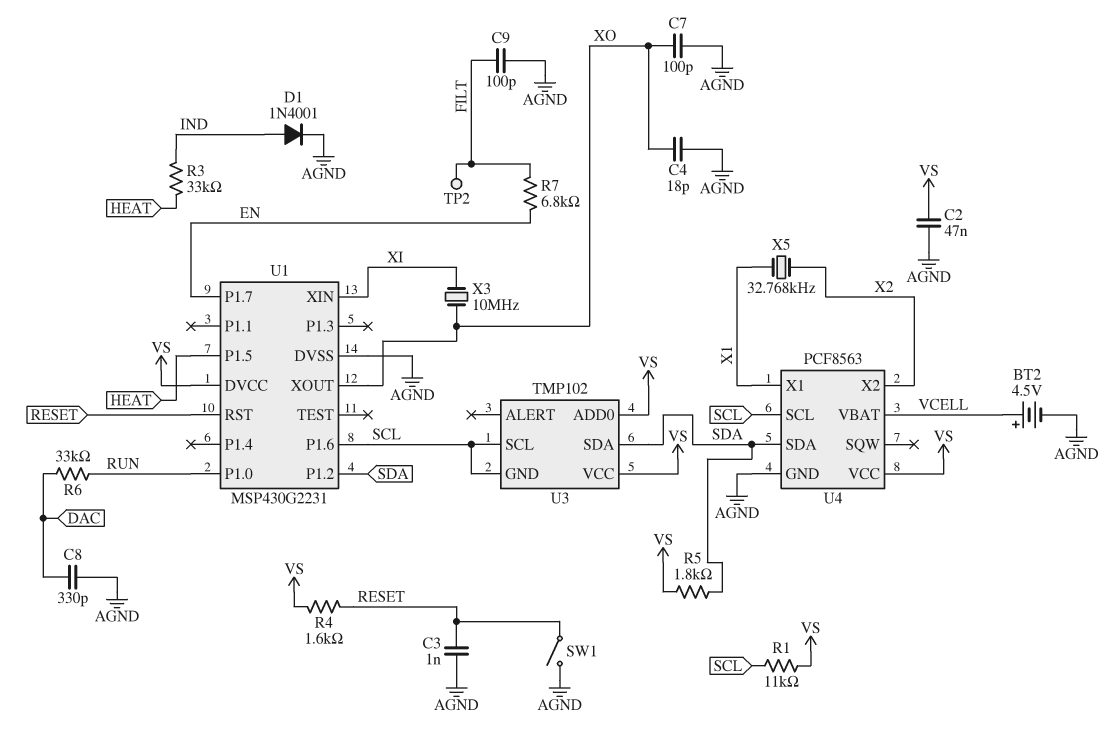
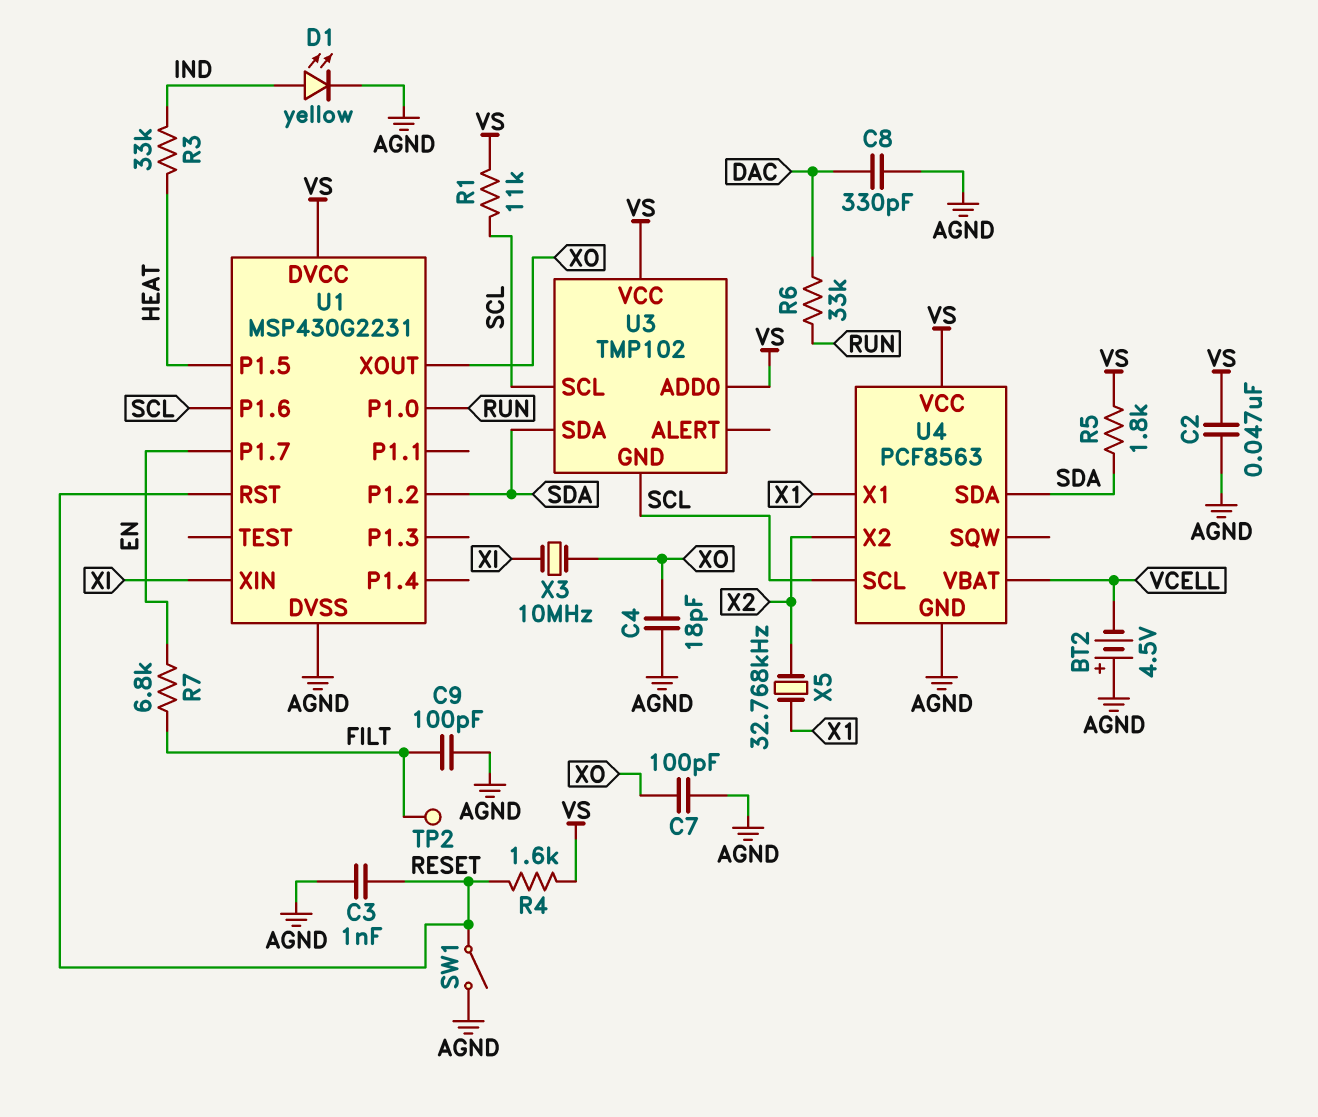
BT2: 4.5V (plus VCELL, minus AGND) -> 4.5V (plus AGND, minus VCELL)
D1: diode 1N4001 (A IND, K AGND) -> LED yellow (A IND, K AGND)

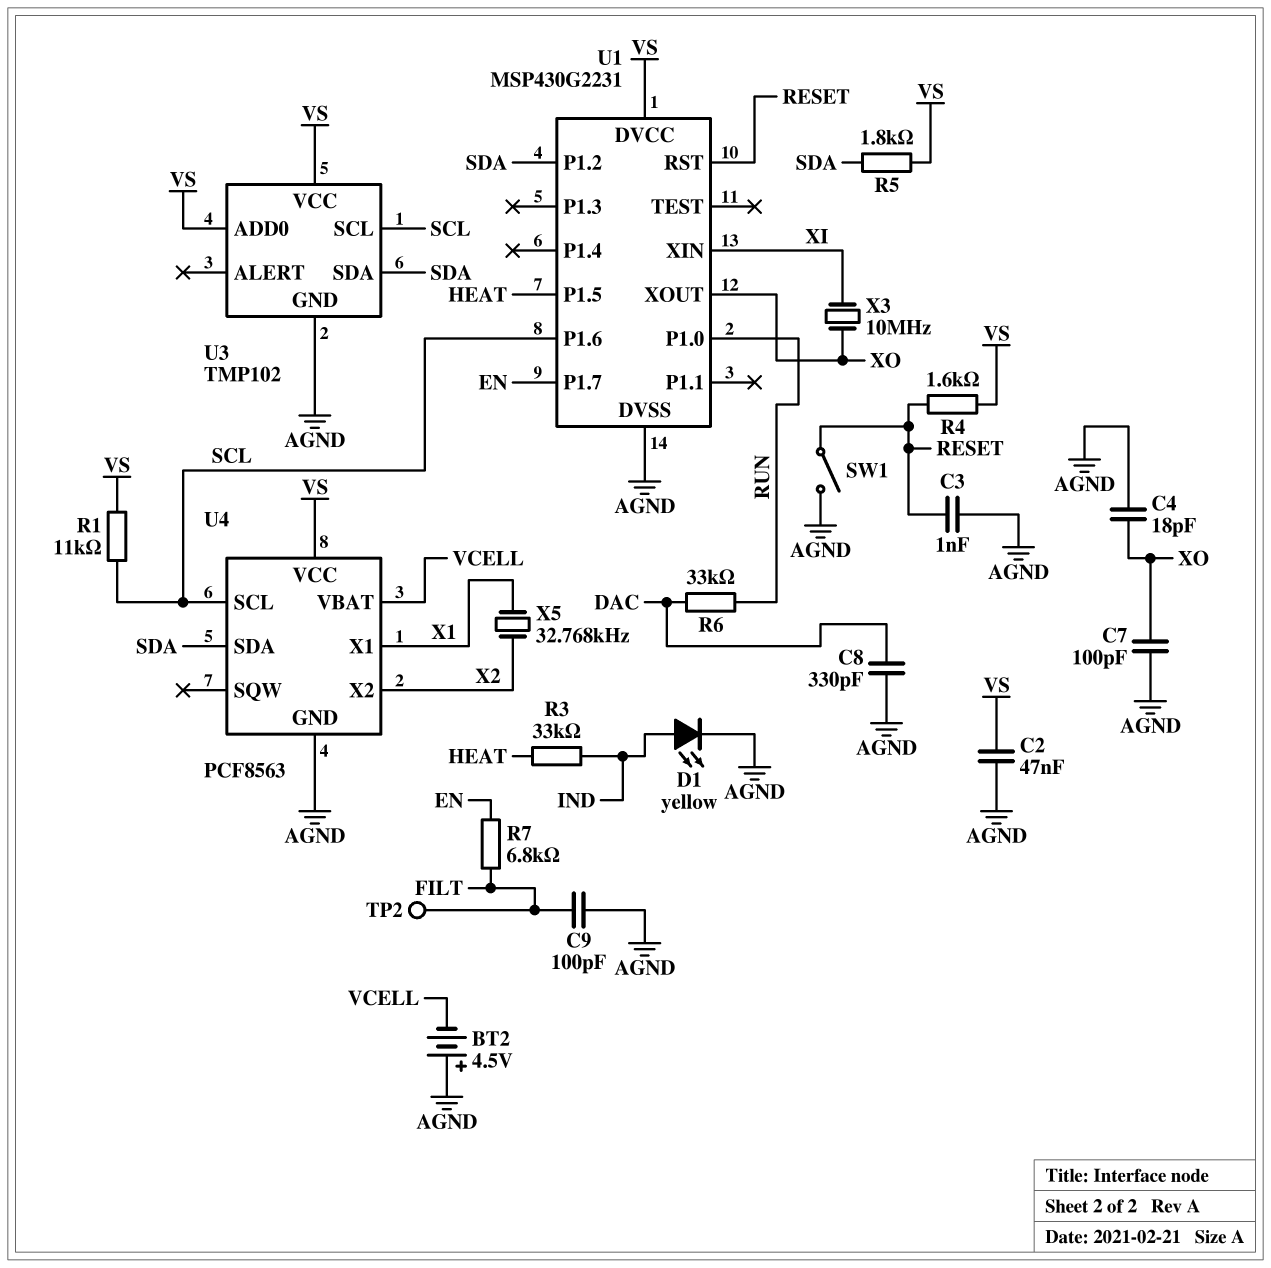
U3 pin GND: SCL -> AGND

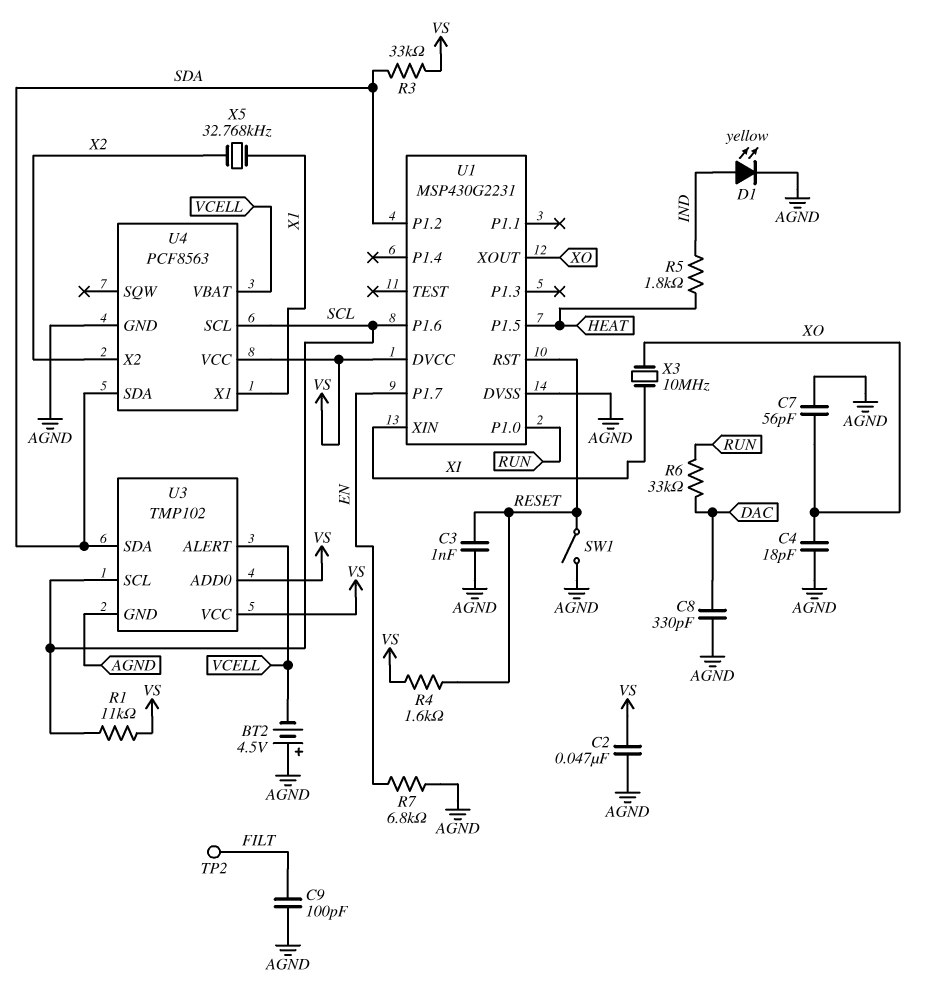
C7: 100pF (AGND, XO) -> 56pF (AGND, XO)
R3: 33k (HEAT, IND) -> 33k (SDA, VS)
R5: 1.8k (SDA, VS) -> 1.8k (HEAT, IND)
R7: 6.8k (EN, FILT) -> 6.8k (AGND, EN)
U3 pin ALERT: none -> VCELL

